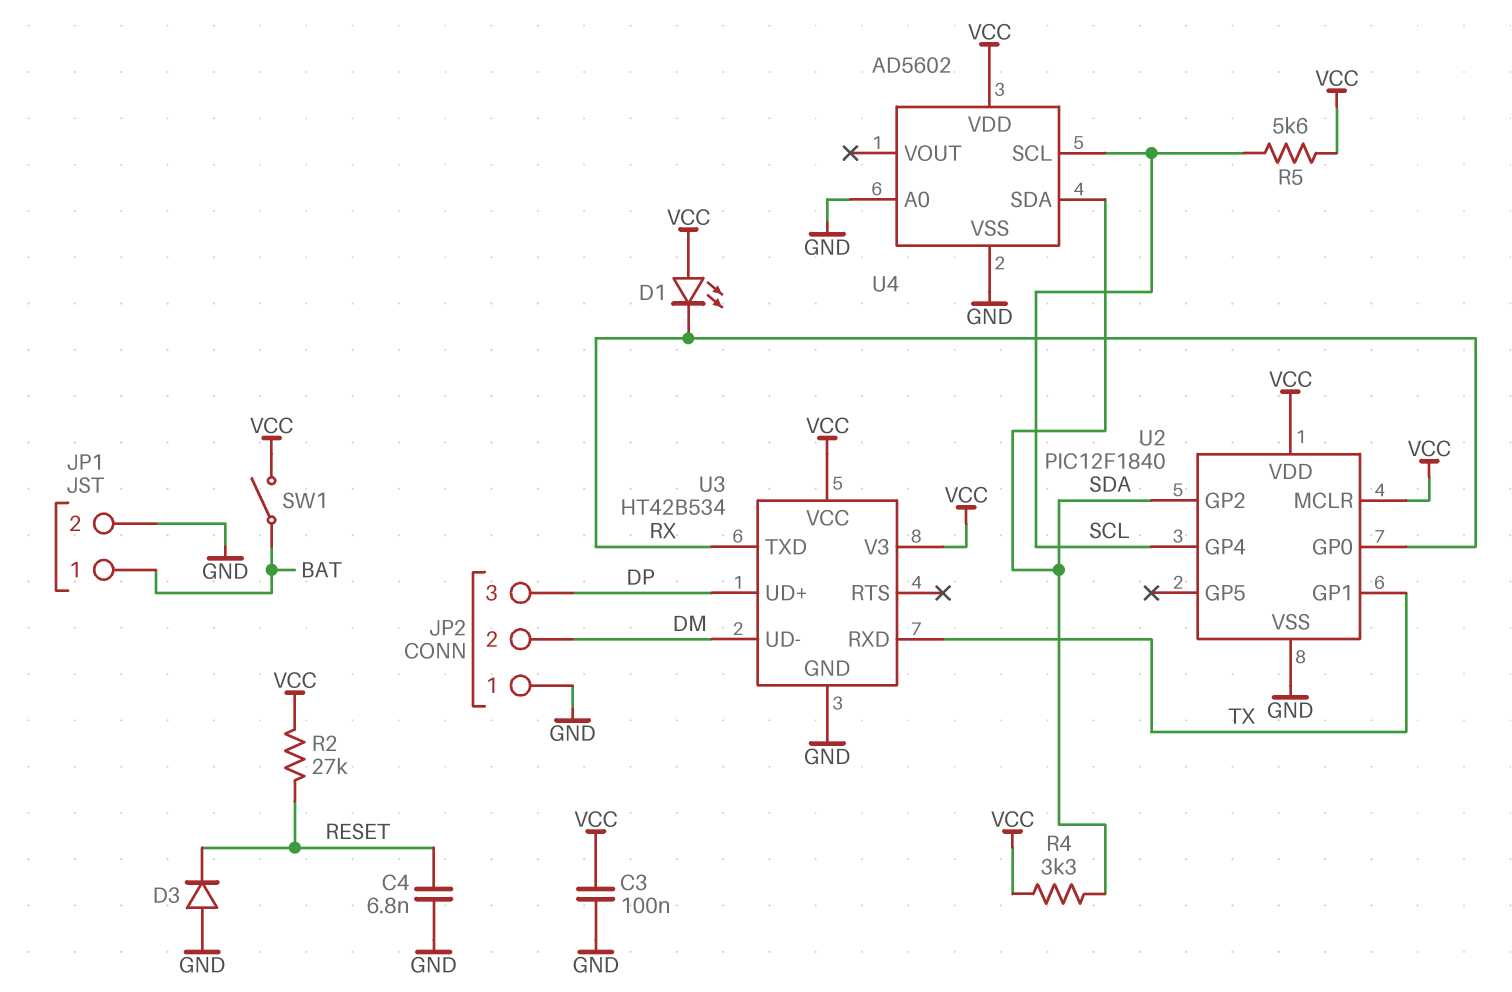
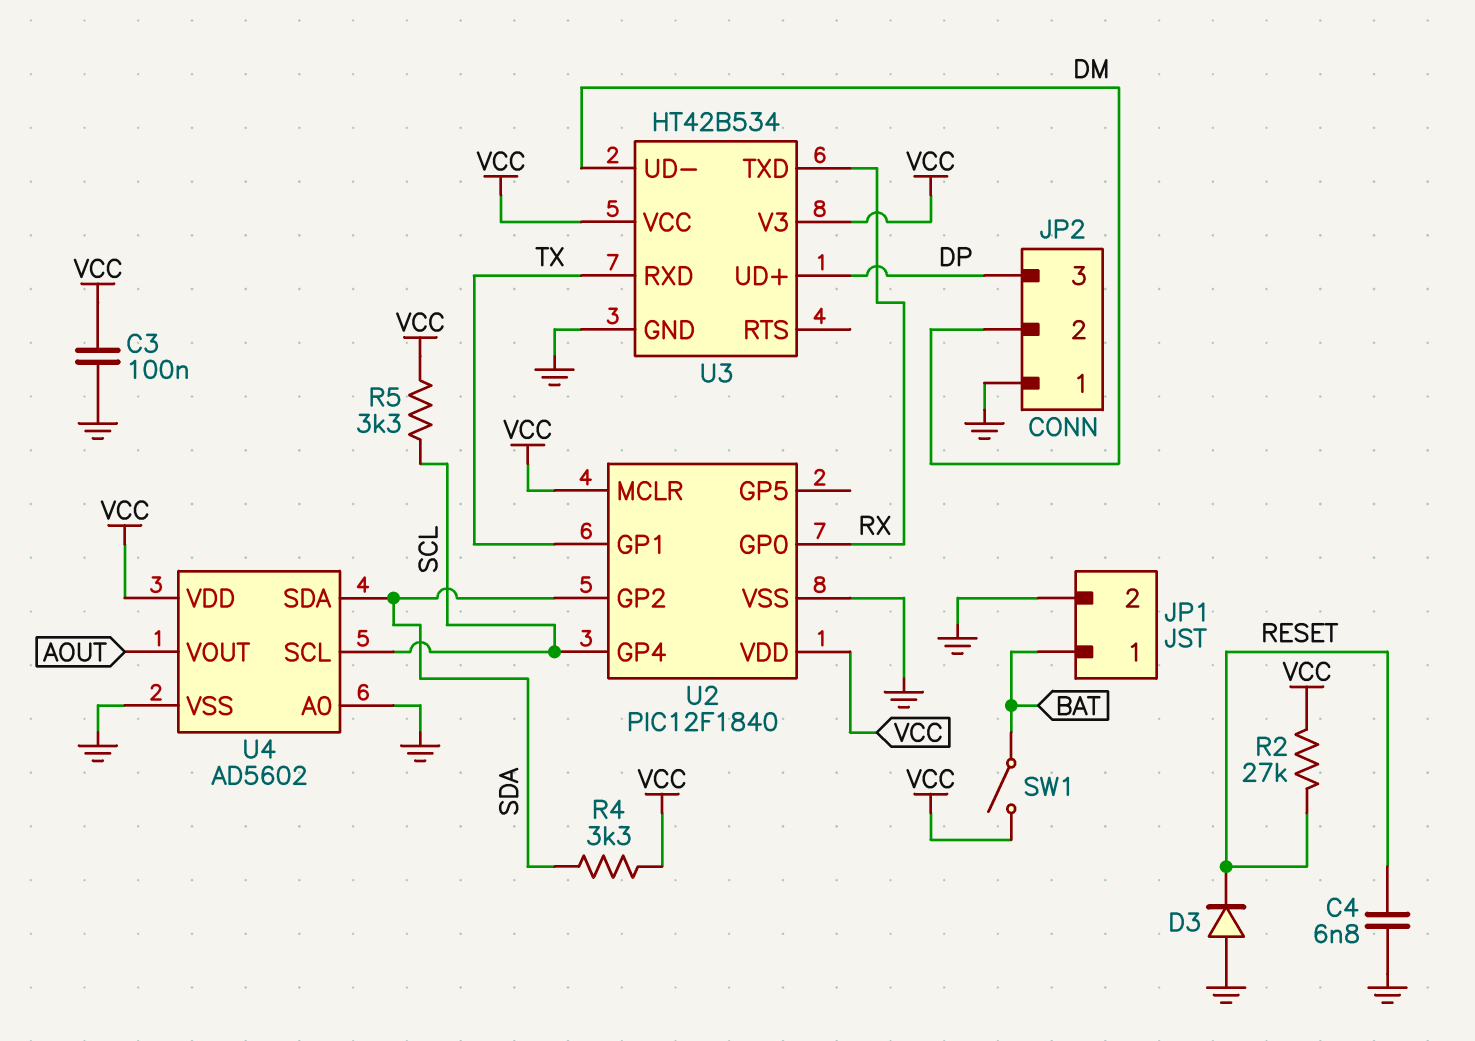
D1: LED (A VCC, K RX) -> none
R5: 5.6k (SCL, VCC) -> 3.3k (SCL, VCC)
U4 pin VOUT: none -> AOUT

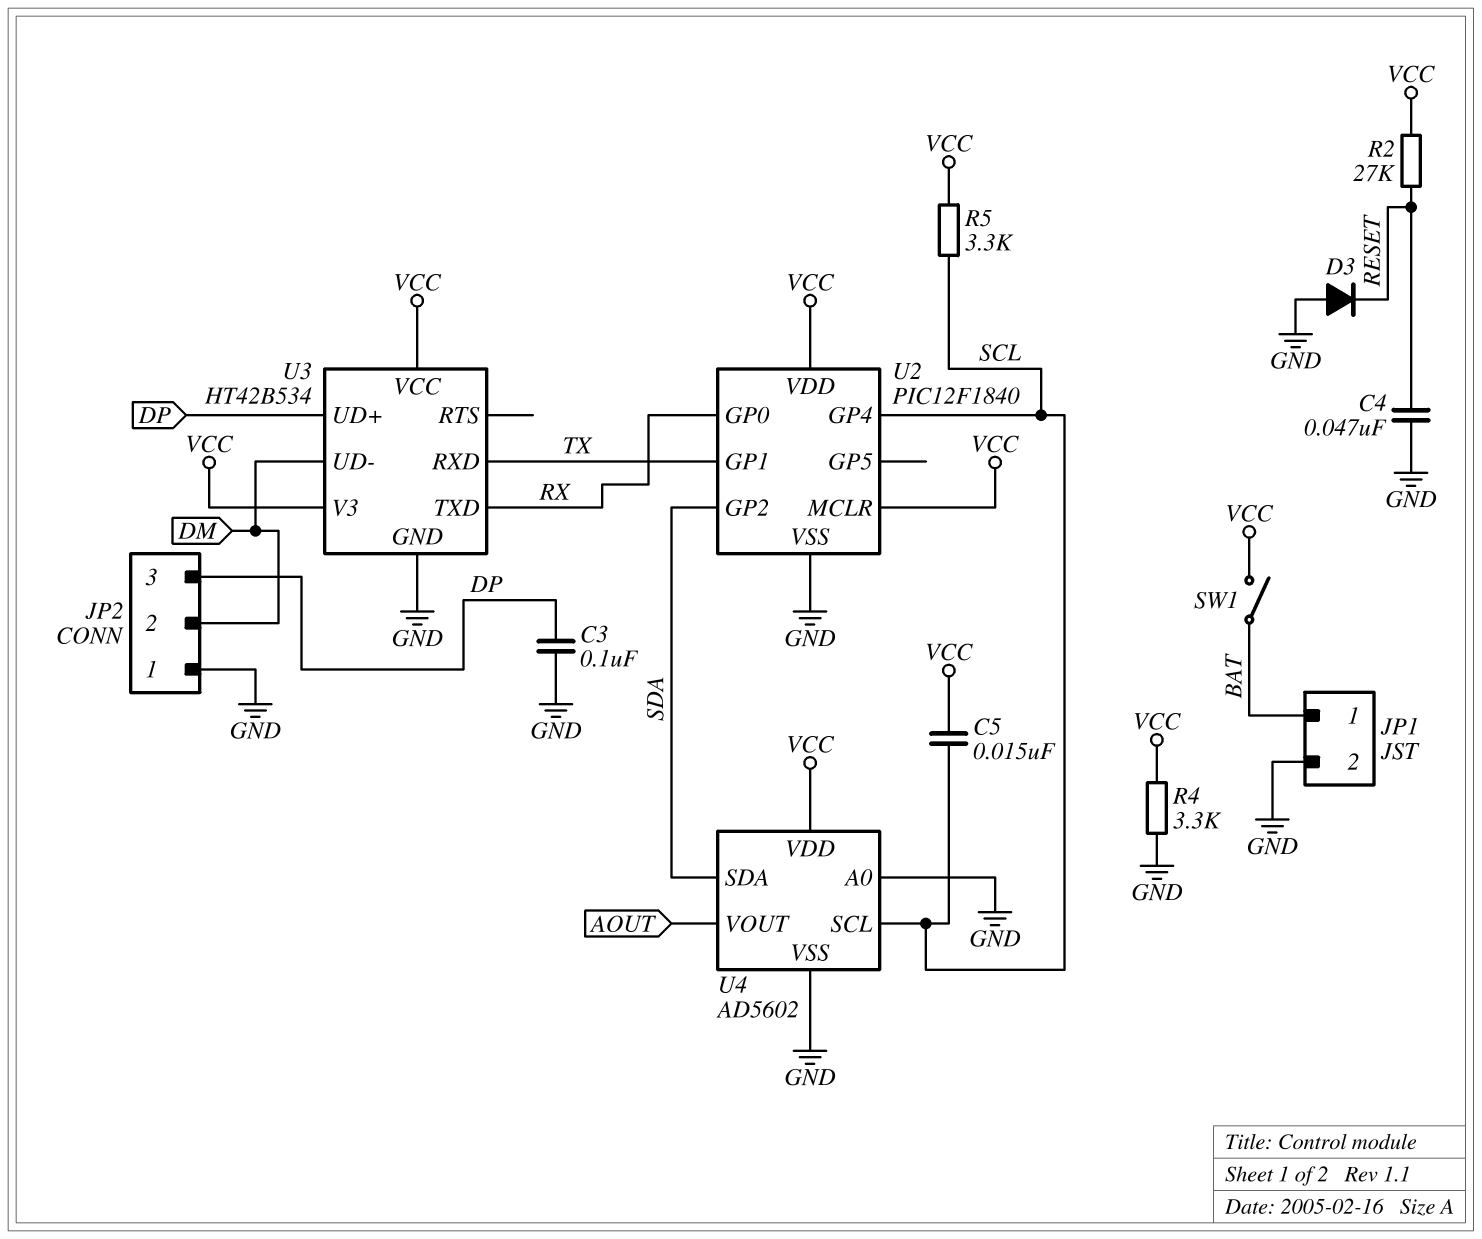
C3: 100nF (GND, VCC) -> 100nF (DP, GND)
C4: 6.8nF (GND, RESET) -> 47nF (GND, RESET)
C5: none -> 15nF (SCL, VCC)
R4: 3.3k (SDA, VCC) -> 3.3k (GND, VCC)

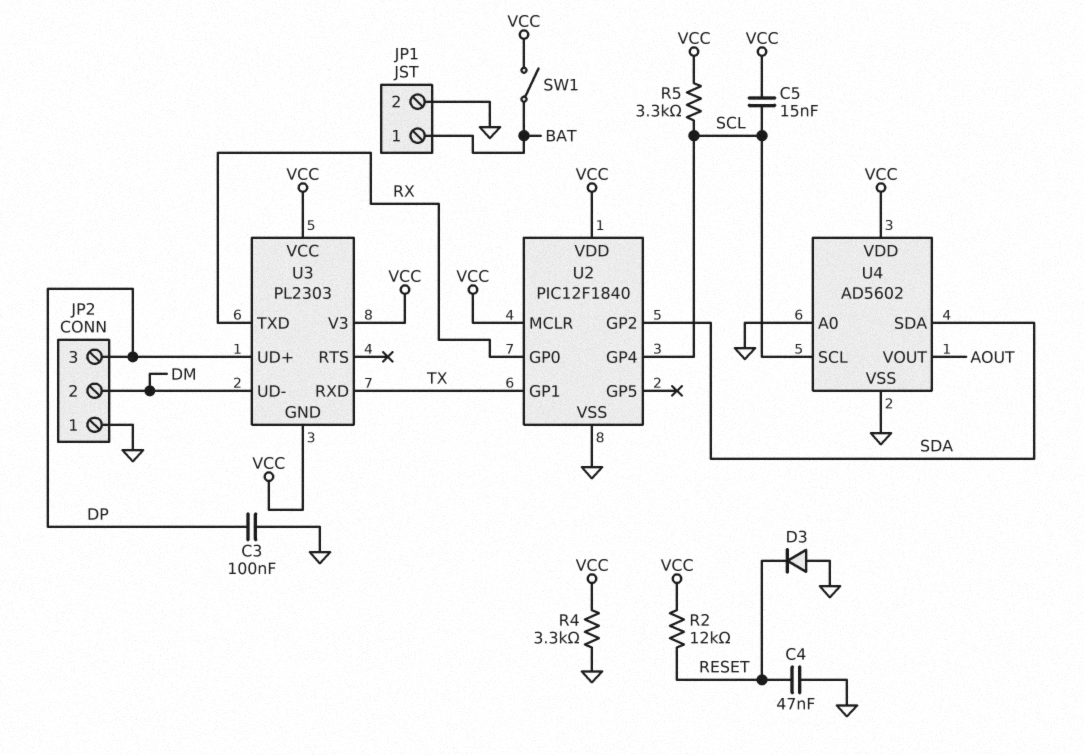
R2: 27k (RESET, VCC) -> 12k (RESET, VCC)
U3: HT42B534 -> PL2303
U3 pin GND: GND -> VCC

